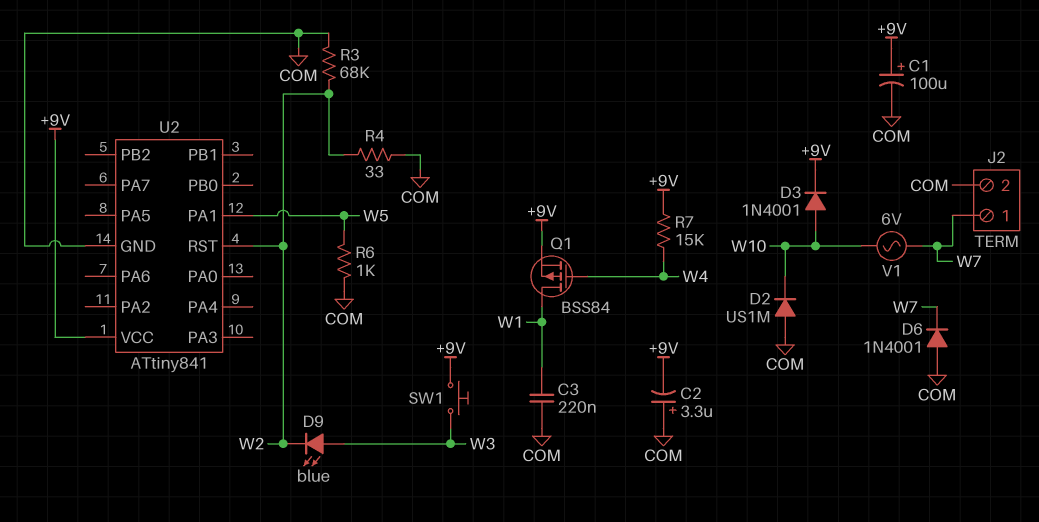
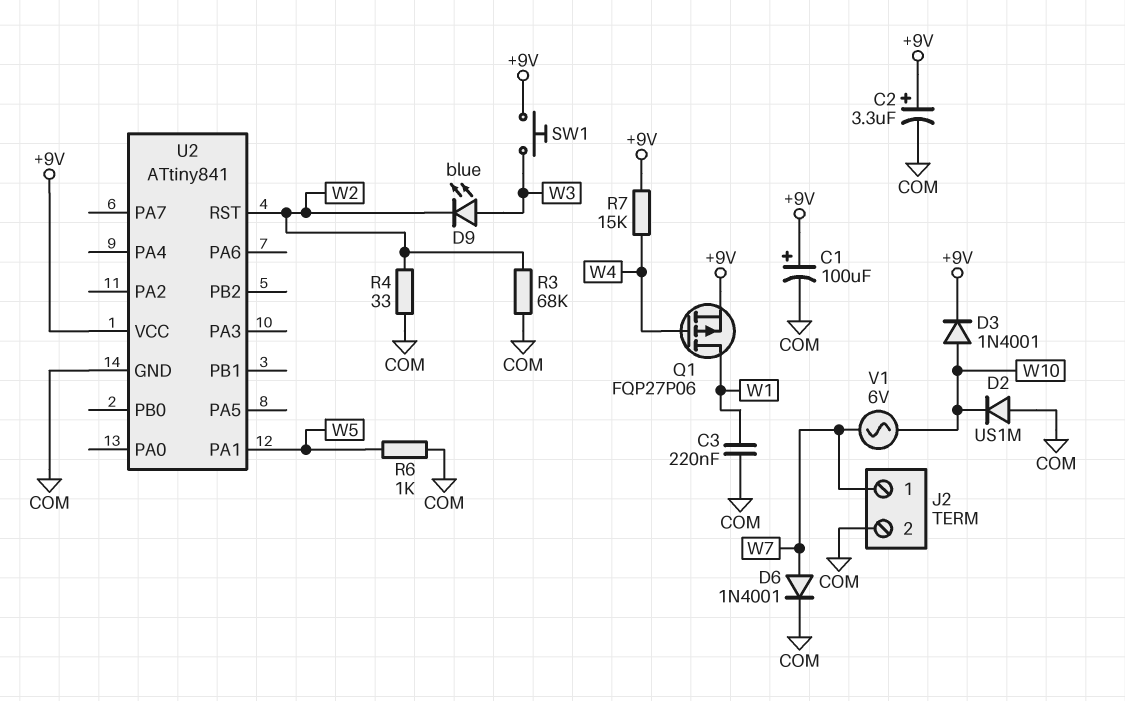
C2: 3.3uF (plus COM, minus +9V) -> 3.3uF (plus +9V, minus COM)
D6: diode 1N4001 (A COM, K W7) -> diode 1N4001 (A W7, K COM)
Q1: PMOS BSS84 (G W4, D W1, S +9V) -> PMOS FQP27P06 (G W4, D W1, S +9V)

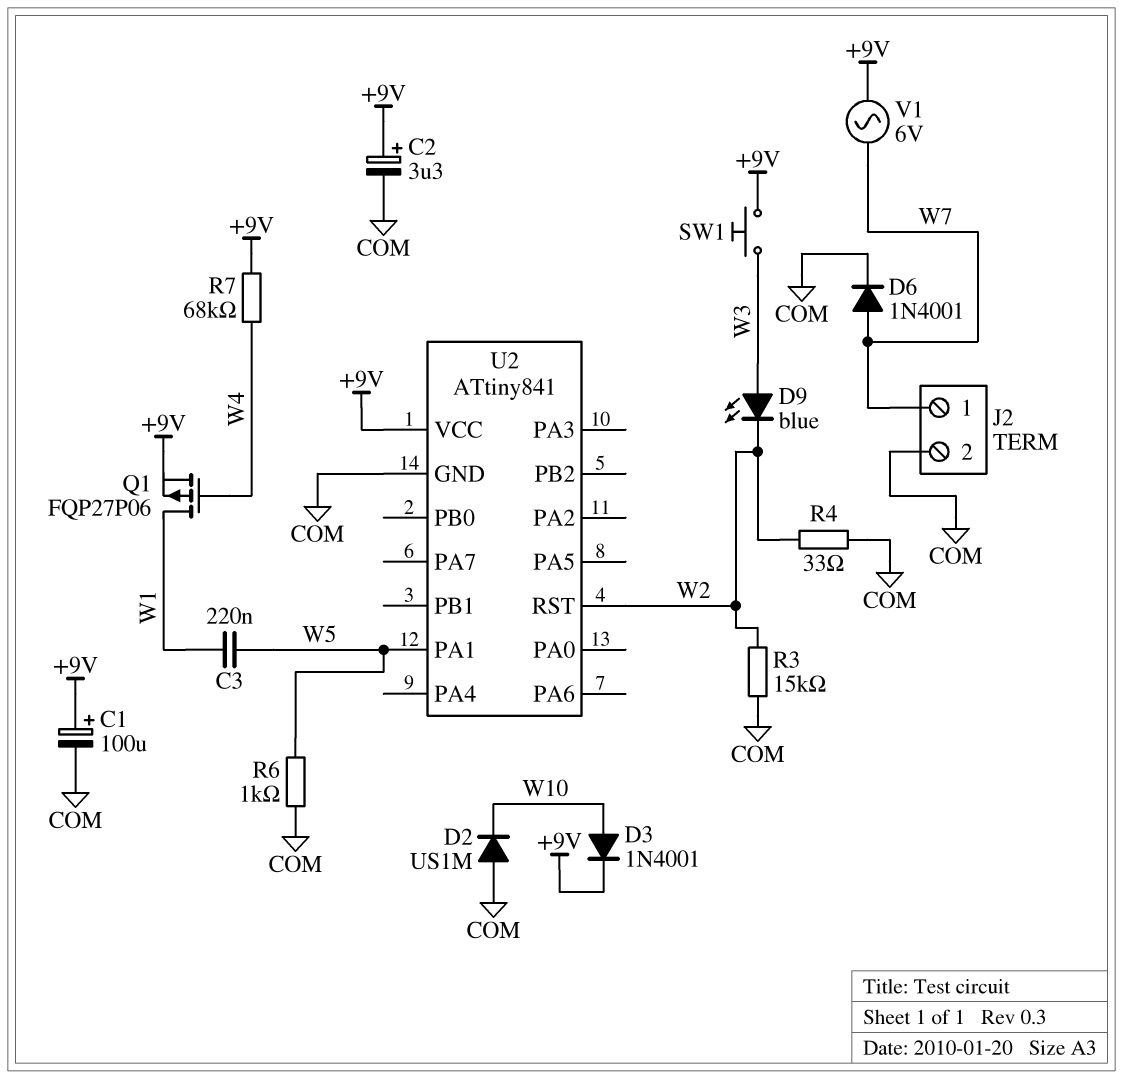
C3: 220nF (COM, W1) -> 220nF (W1, W5)
R3: 68k (COM, W2) -> 15k (COM, W2)
R7: 15k (+9V, W4) -> 68k (+9V, W4)
V1: AC 6V (W7, W10) -> AC 6V (+9V, W7)

